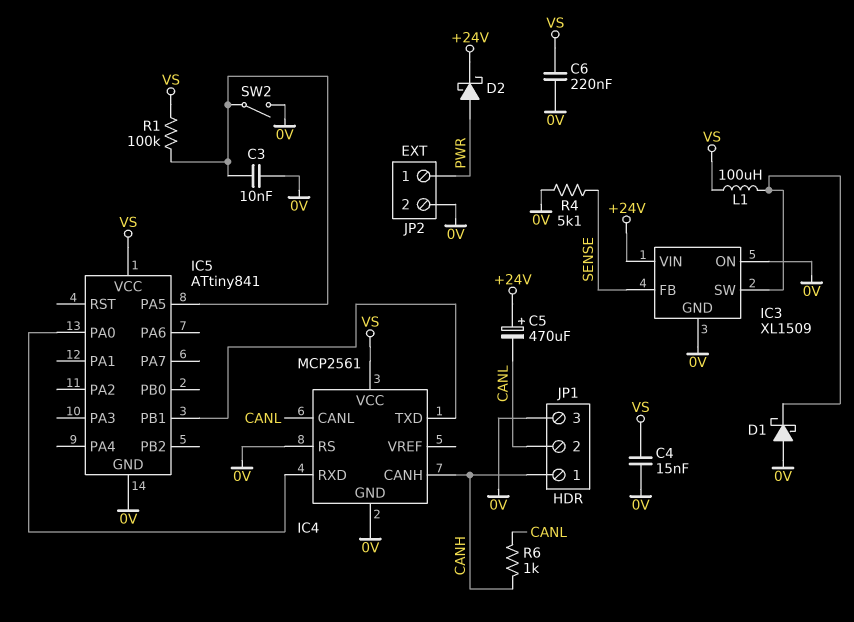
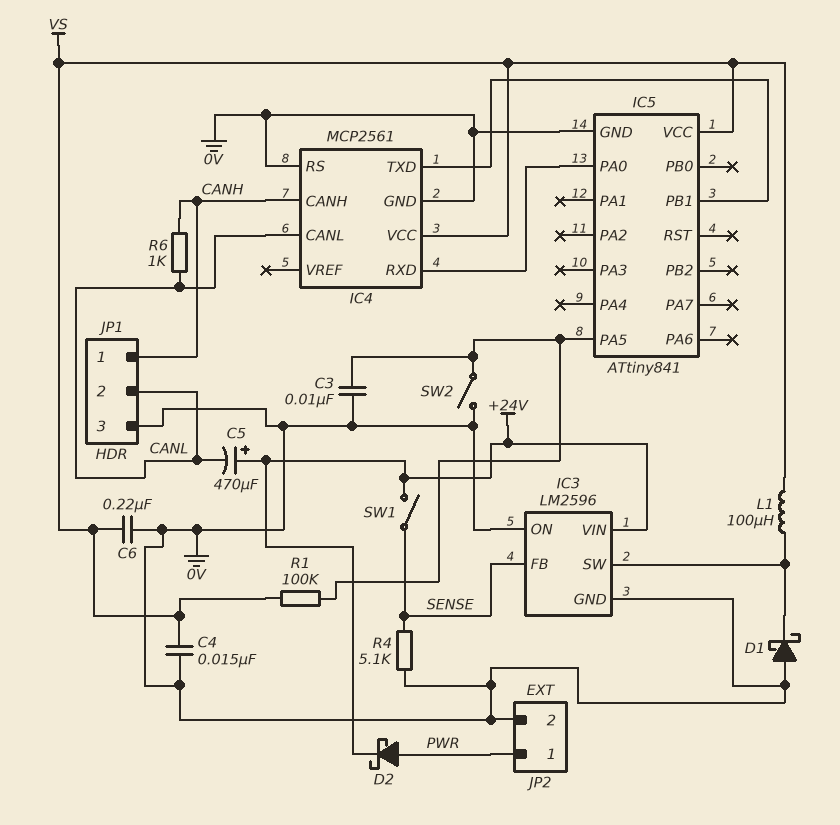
IC3: XL1509 -> LM2596
SW1: none -> switch (+24V, SENSE)

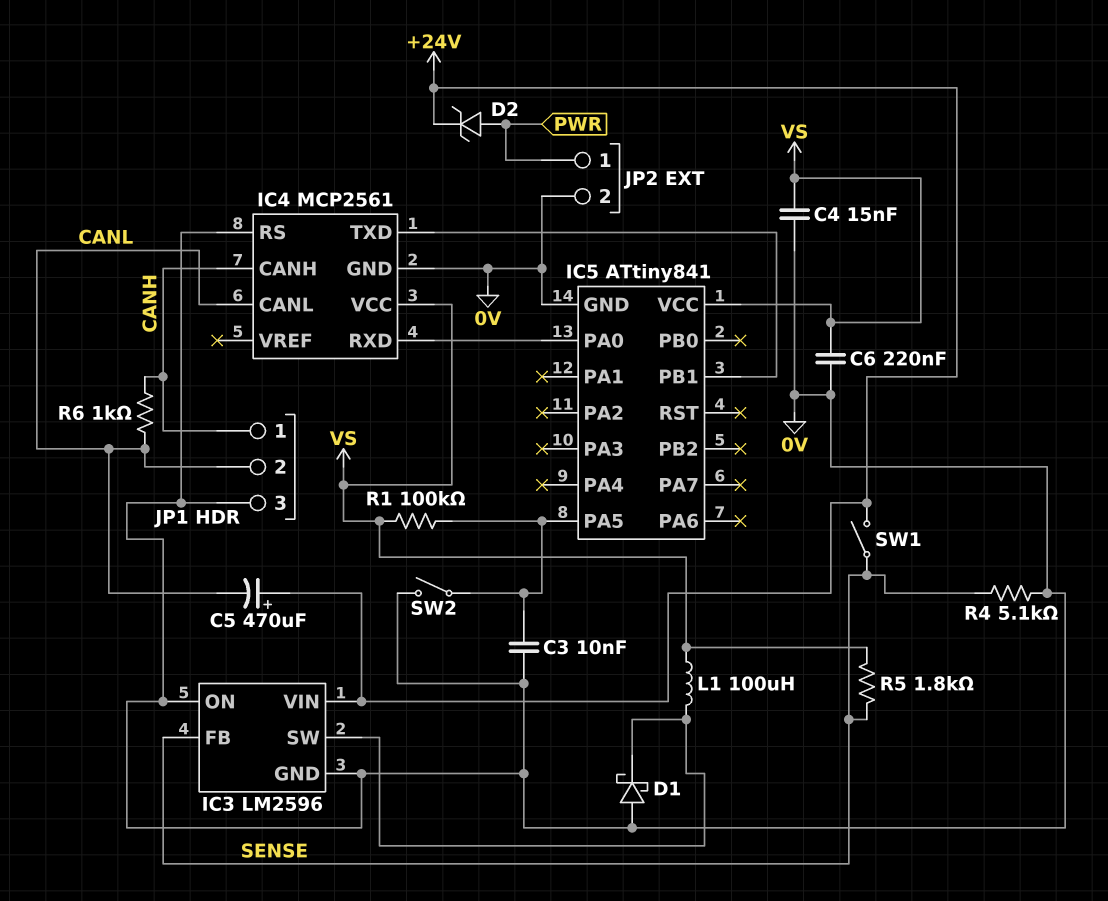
D2: schottky (A PWR, K +24V) -> zener (A PWR, K +24V)
R5: none -> 1.8k (SENSE, VS)

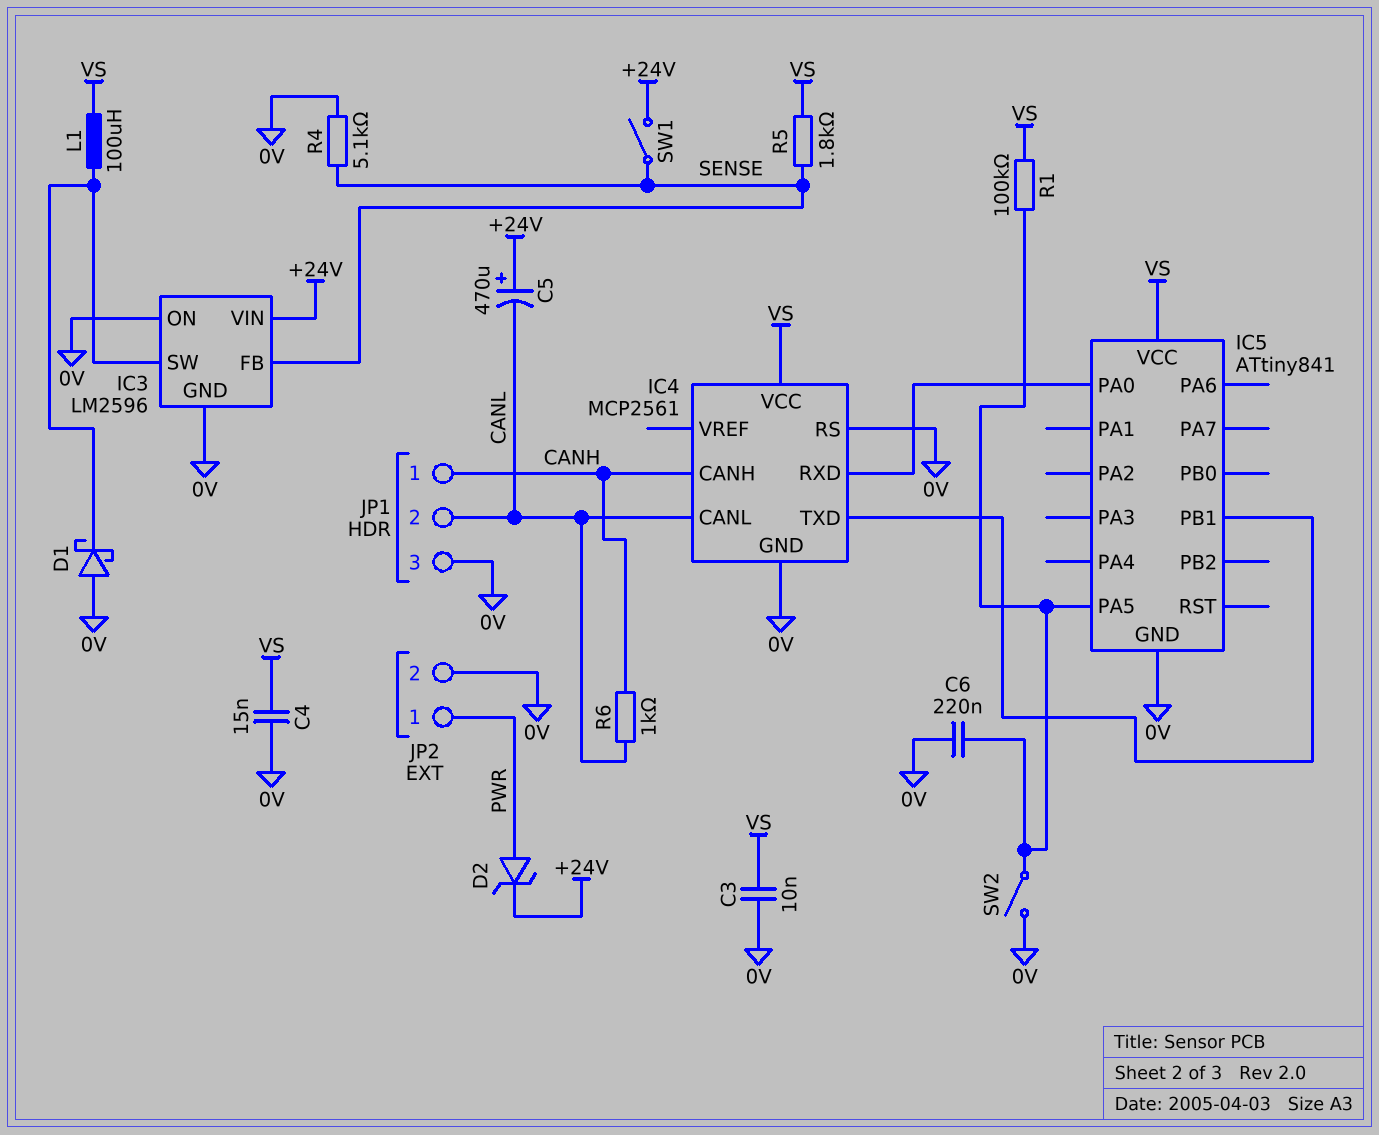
C3: 10nF (0V, IC5/PA5) -> 10nF (0V, VS)
C6: 220nF (0V, VS) -> 220nF (0V, IC5/PA5)

